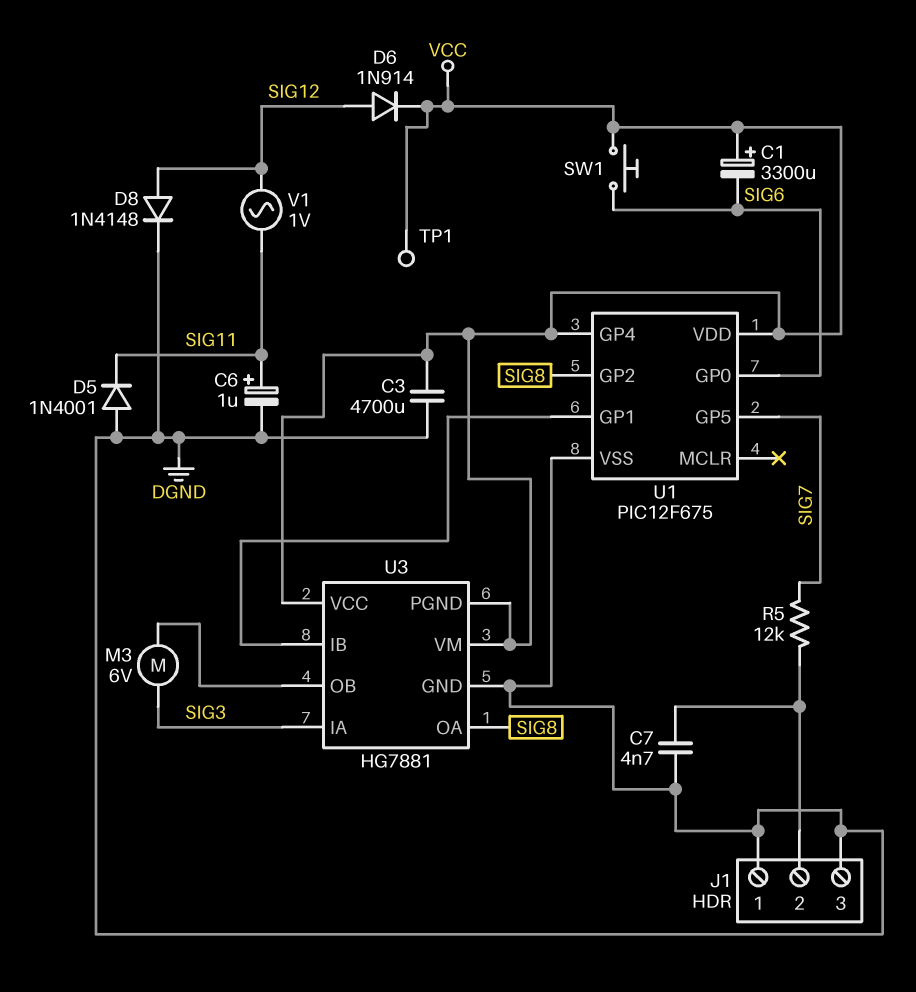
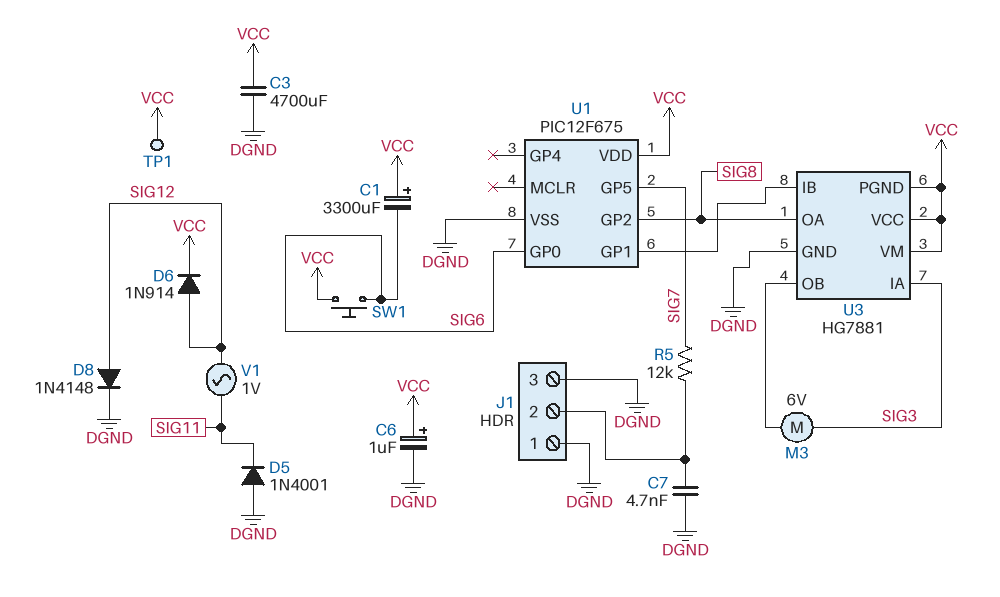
C6: 1uF (plus SIG11, minus DGND) -> 1uF (plus VCC, minus DGND)
U1 pin GP4: VCC -> none

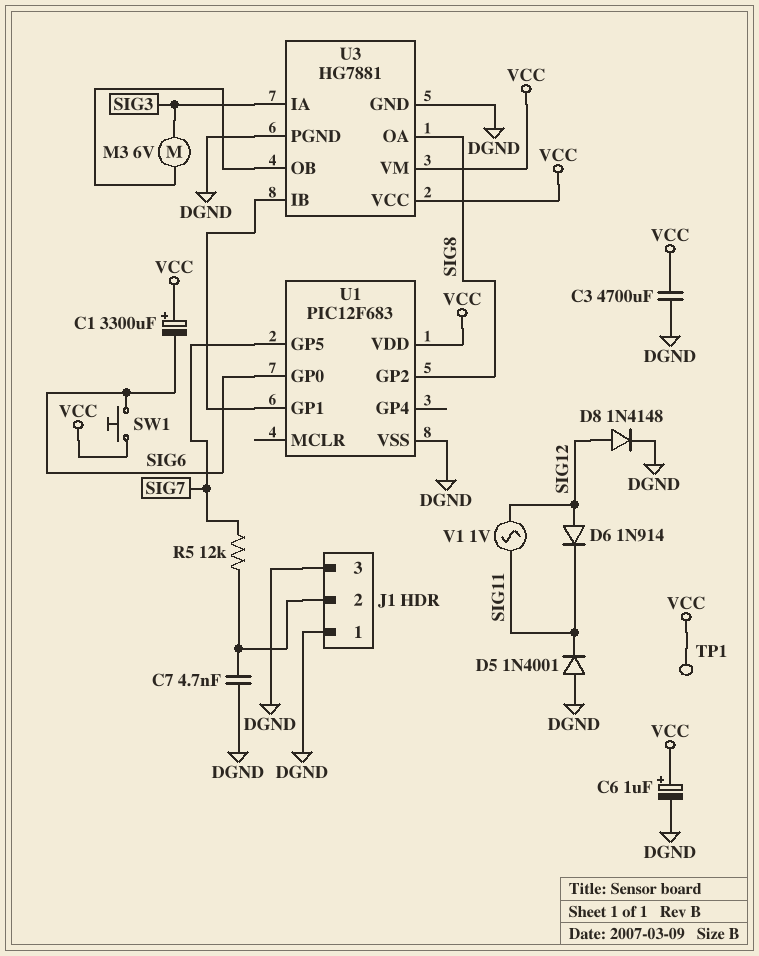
D6: diode 1N914 (A SIG12, K VCC) -> diode 1N914 (A SIG12, K SIG11)
U1: PIC12F675 -> PIC12F683
U3 pin PGND: VCC -> DGND

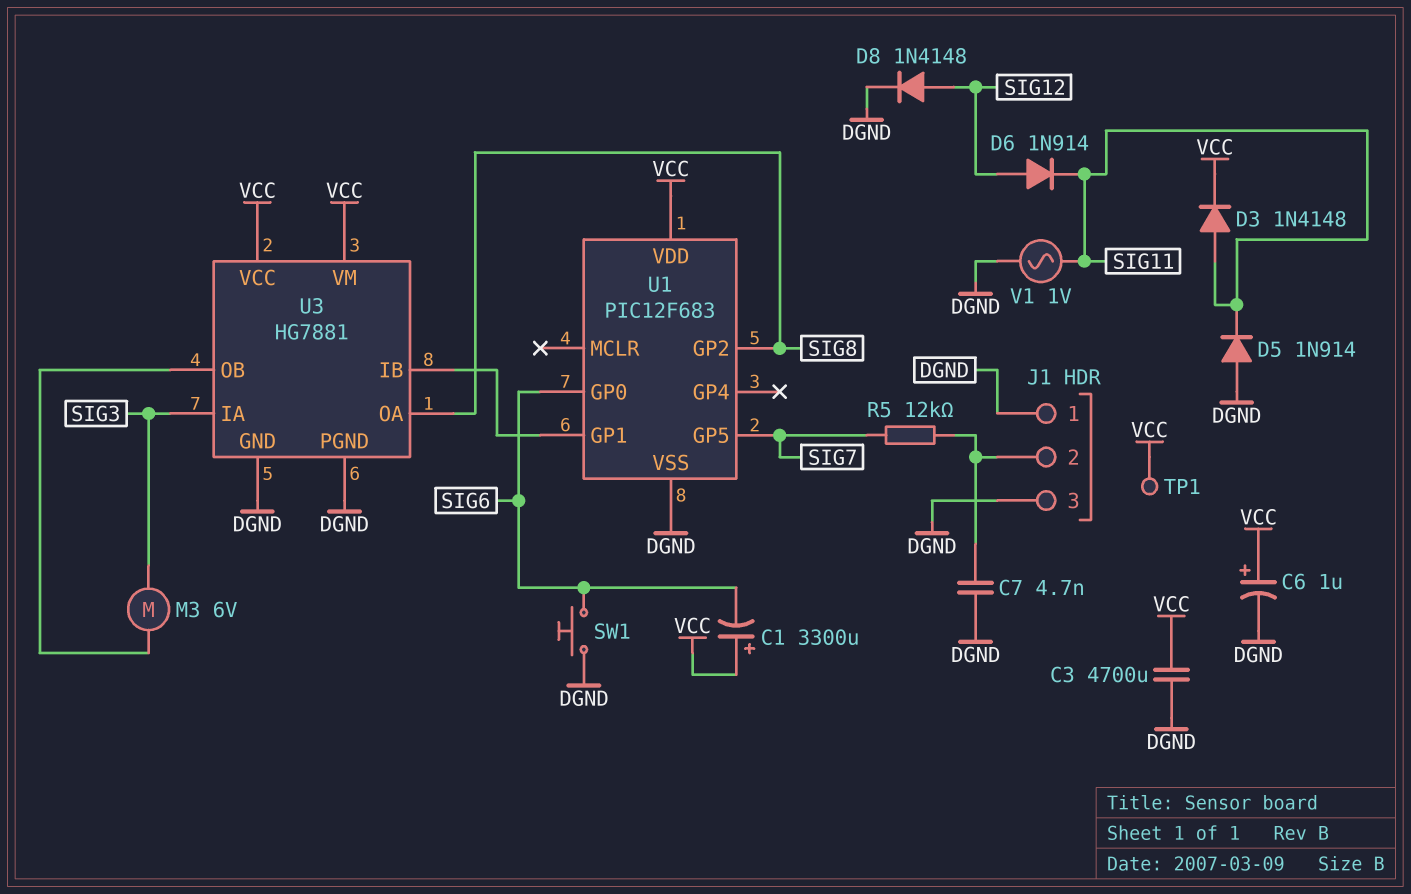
D3: none -> diode 1N4148 (A SIG11, K VCC)
D5: diode 1N4001 (A DGND, K SIG11) -> diode 1N914 (A DGND, K SIG11)
SW1: button (SIG6, VCC) -> button (DGND, SIG6)
V1: AC 1V (SIG11, SIG12) -> AC 1V (DGND, SIG11)

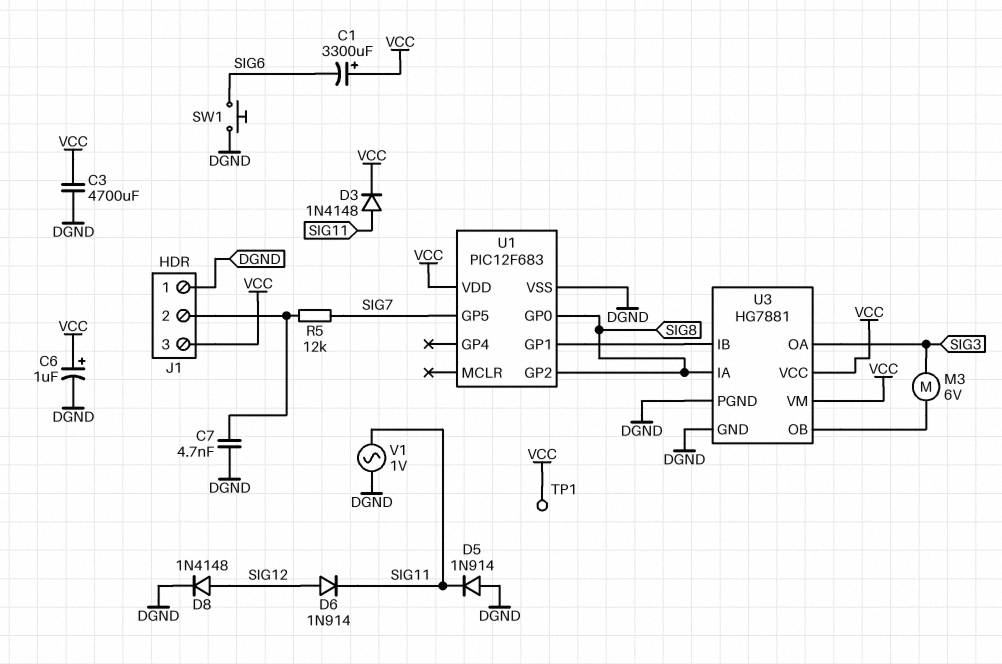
J1 pin 3: DGND -> VCC
U1 pin GP0: SIG6 -> SIG8
U3 pin IA: SIG3 -> SIG8
U3 pin OA: SIG8 -> SIG3

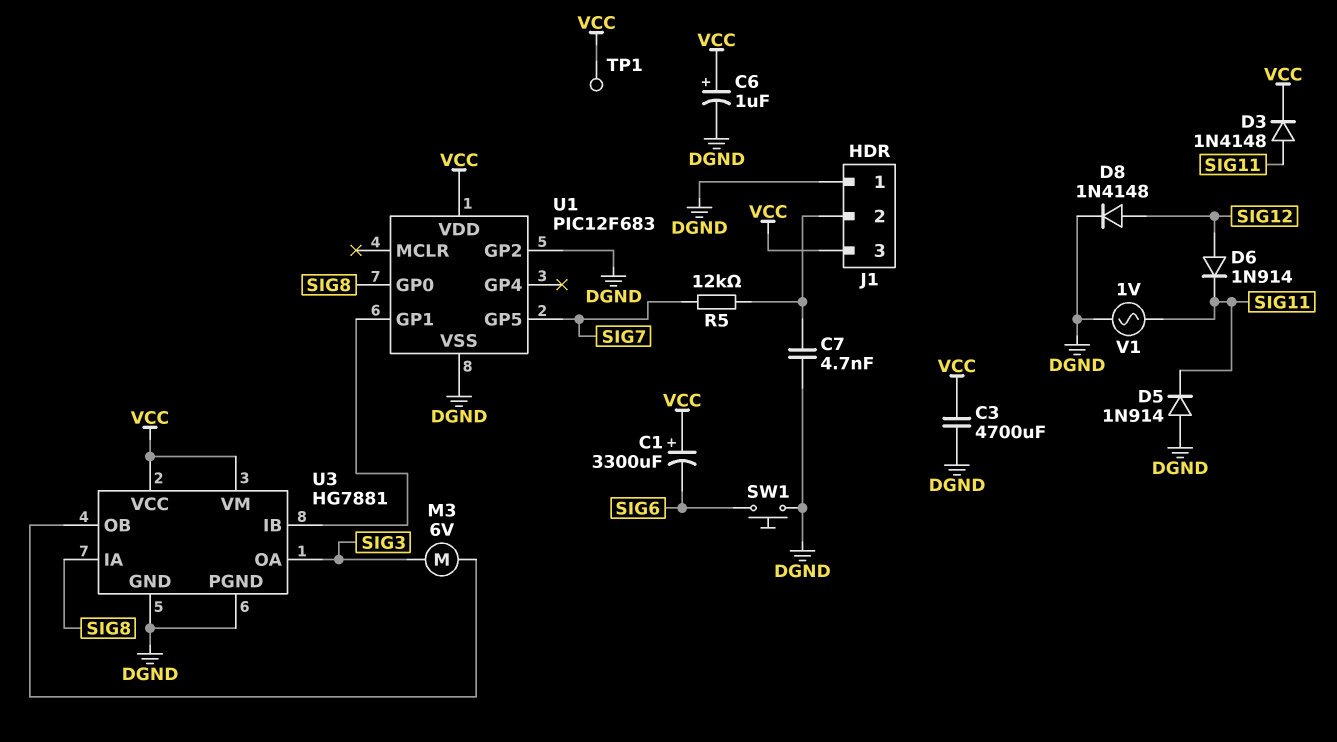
U1 pin GP2: SIG8 -> DGND

